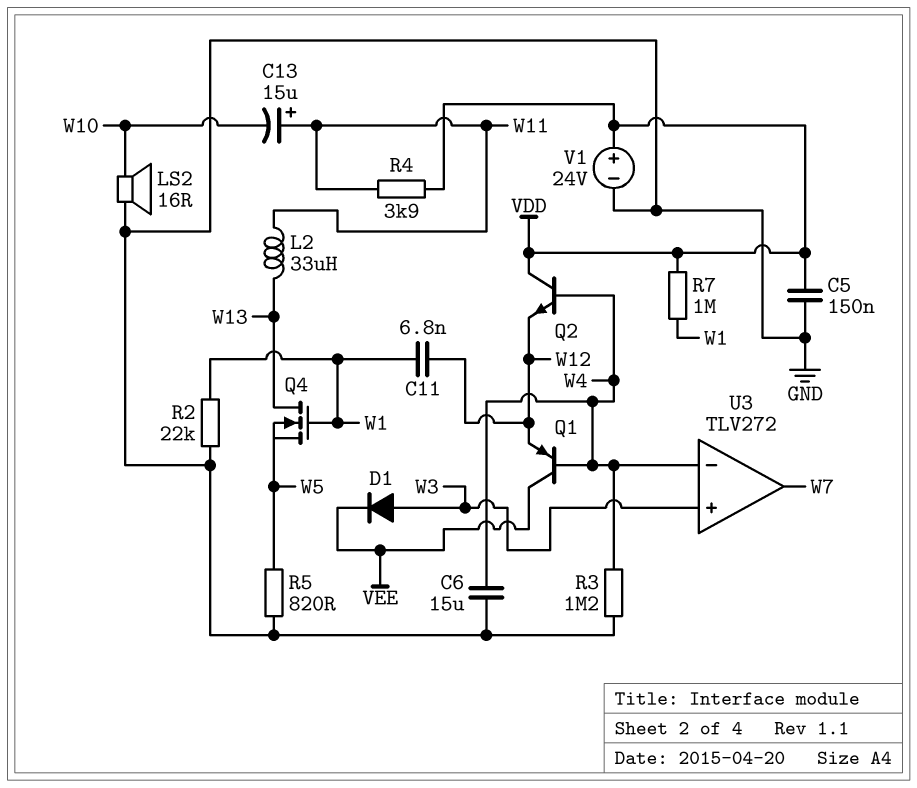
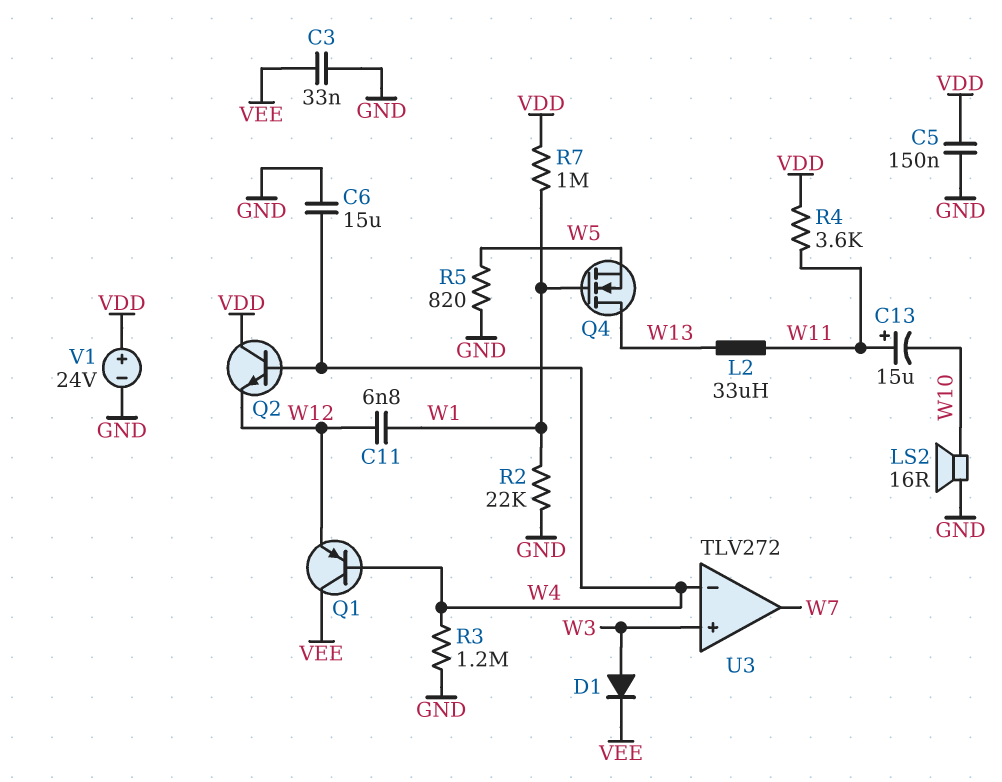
C3: none -> 33nF (GND, VEE)
R4: 3.9k (VDD, W11) -> 3.6k (VDD, W11)

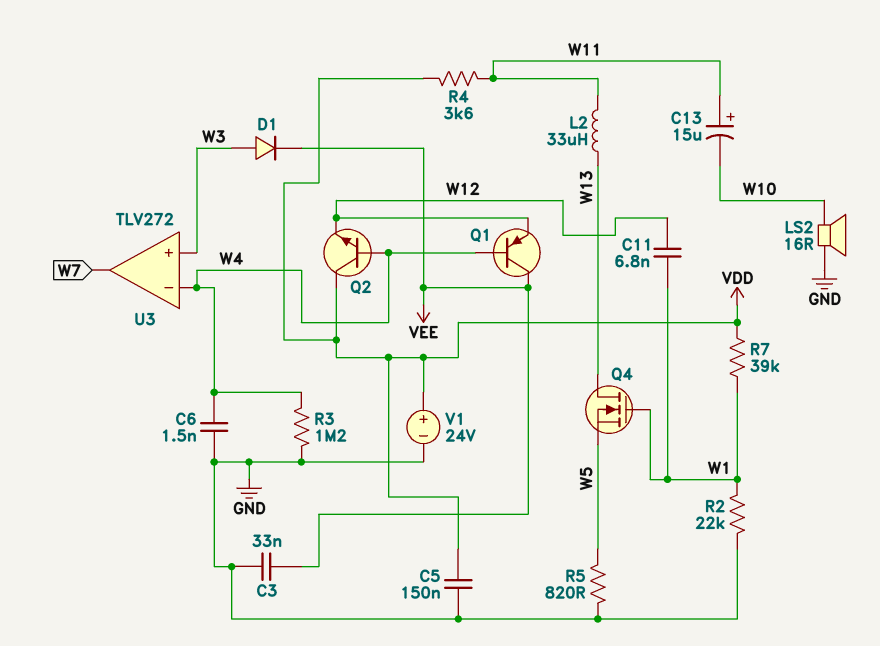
C6: 15uF (GND, W4) -> 1.5nF (GND, W4)
R7: 1M (VDD, W1) -> 39k (VDD, W1)

